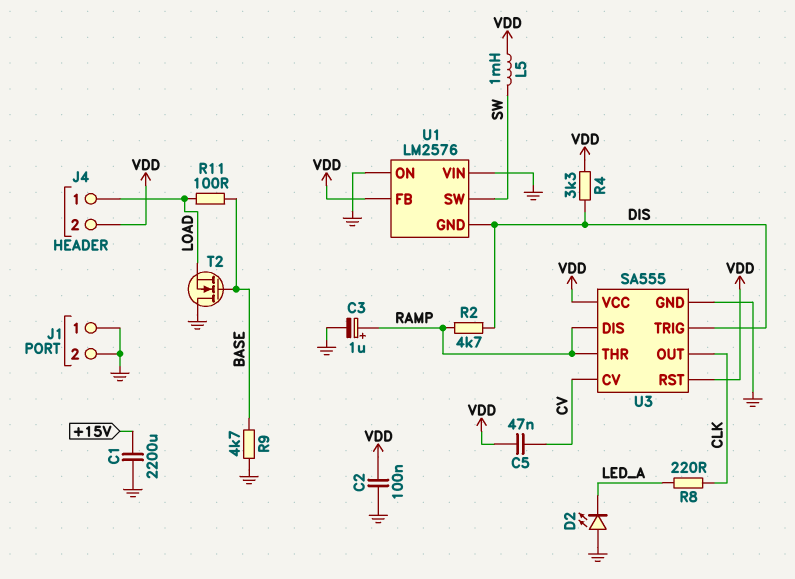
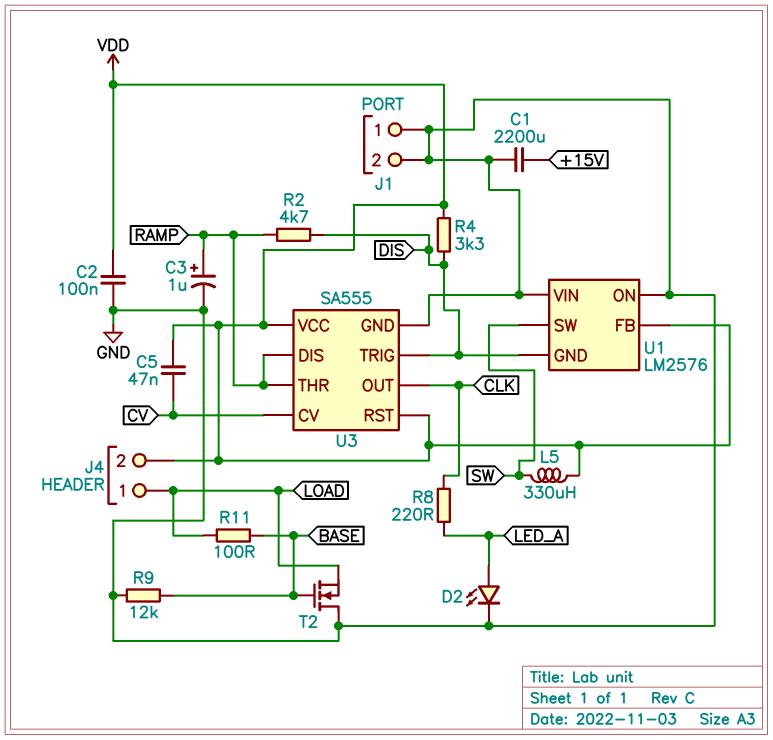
D2: LED (A GND, K LED_A) -> LED (A LED_A, K GND)
L5: 1mH (SW, VDD) -> 330uH (SW, VDD)
R9: 4.7k (BASE, GND) -> 12k (BASE, GND)

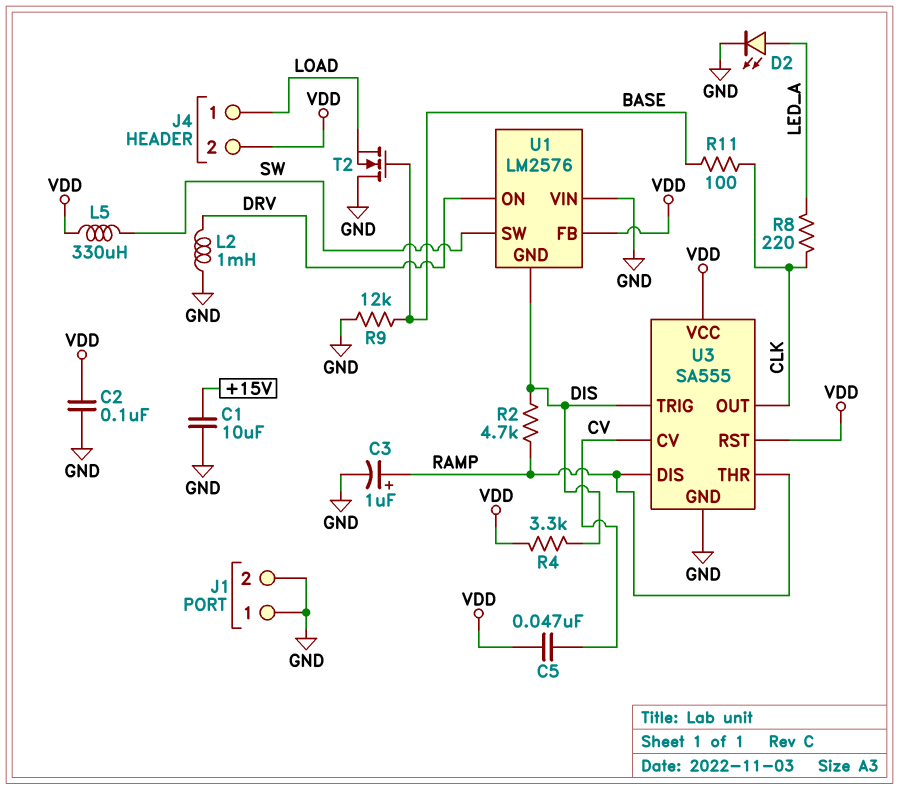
C1: 2200uF (+15V, GND) -> 10uF (+15V, GND)
L2: none -> 1mH (DRV, GND)
R11: 100 (BASE, LOAD) -> 100 (BASE, CLK)
U1 pin ON: GND -> DRV

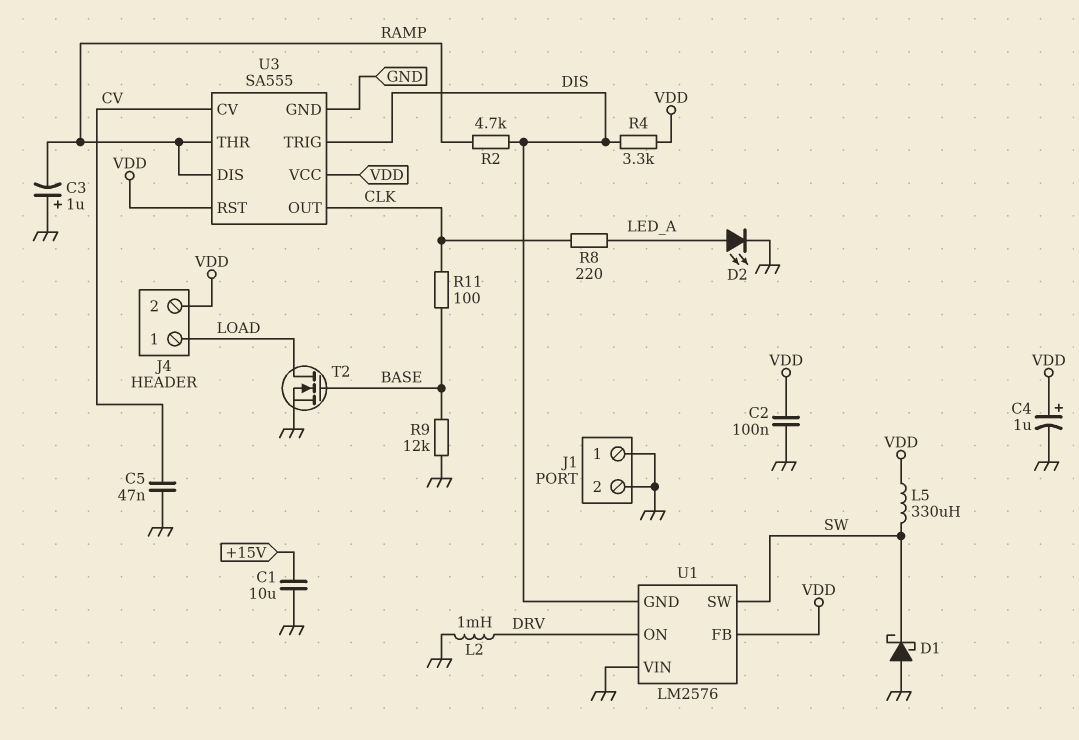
C3: 1uF (plus RAMP, minus GND) -> 1uF (plus GND, minus RAMP)
C4: none -> 1uF (plus VDD, minus GND)
C5: 47nF (CV, VDD) -> 47nF (CV, GND)
D1: none -> schottky (A GND, K SW)
T2: NMOS (G BASE, D GND, S LOAD) -> NMOS (G BASE, D LOAD, S GND)

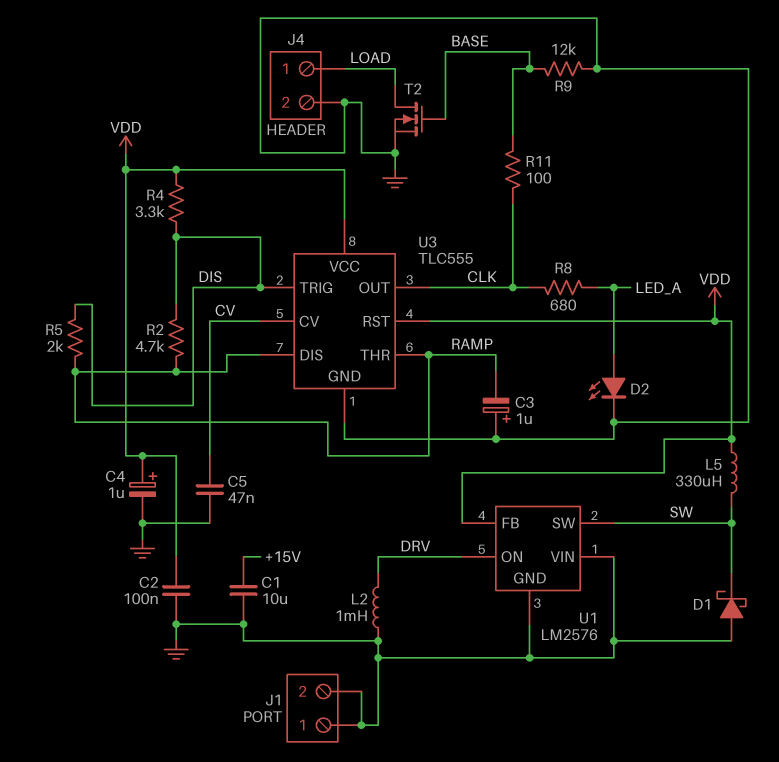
J4 pin 2: VDD -> GND
R5: none -> 2k (DIS, RAMP)
R8: 220 (CLK, LED_A) -> 680 (CLK, LED_A)
U1 pin GND: DIS -> GND
U3: SA555 -> TLC555

